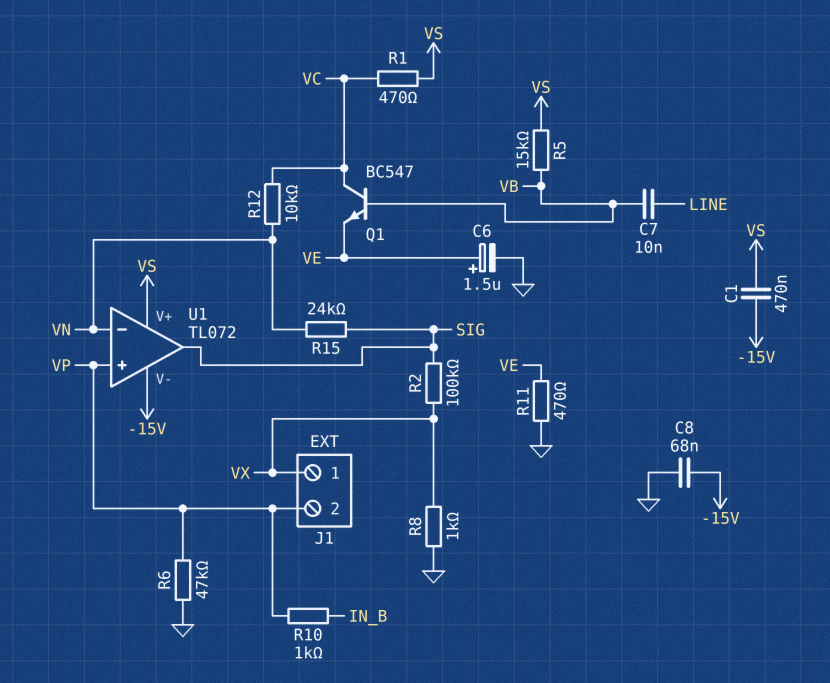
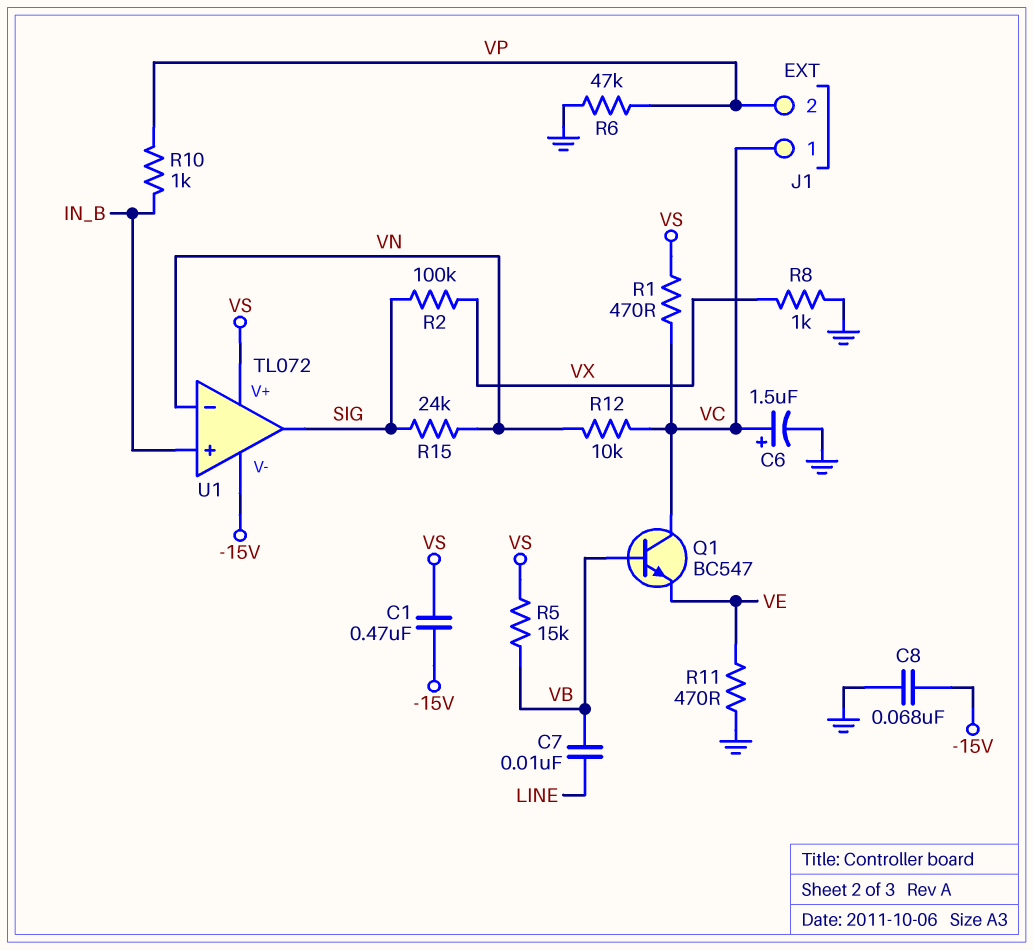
C6: 1.5uF (plus VE, minus GND) -> 1.5uF (plus VC, minus GND)
J1 pin 1: VX -> VC
U1 pin in+: VP -> IN_B

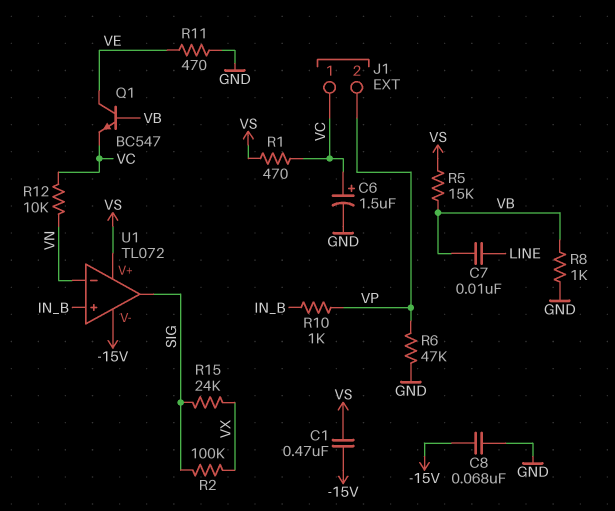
Q1: NPN BC547 (B VB, C VC, E VE) -> NPN BC547 (B VB, C VE, E VC)
R8: 1k (GND, VX) -> 1k (GND, VB)
R15: 24k (SIG, VN) -> 24k (SIG, VX)

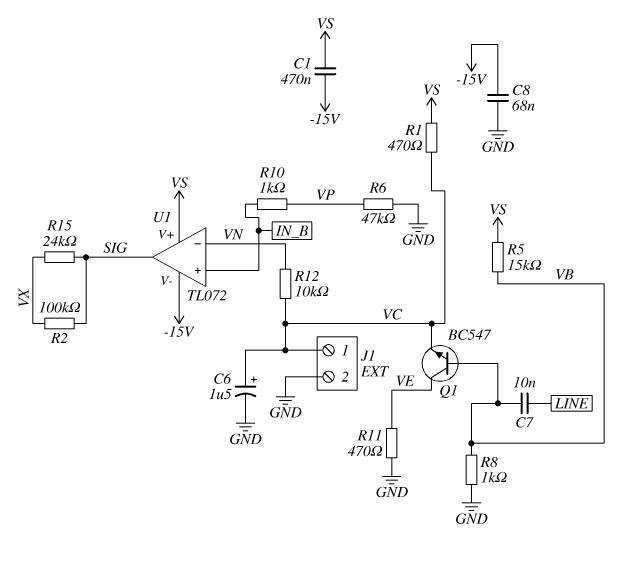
J1 pin 2: VP -> GND

